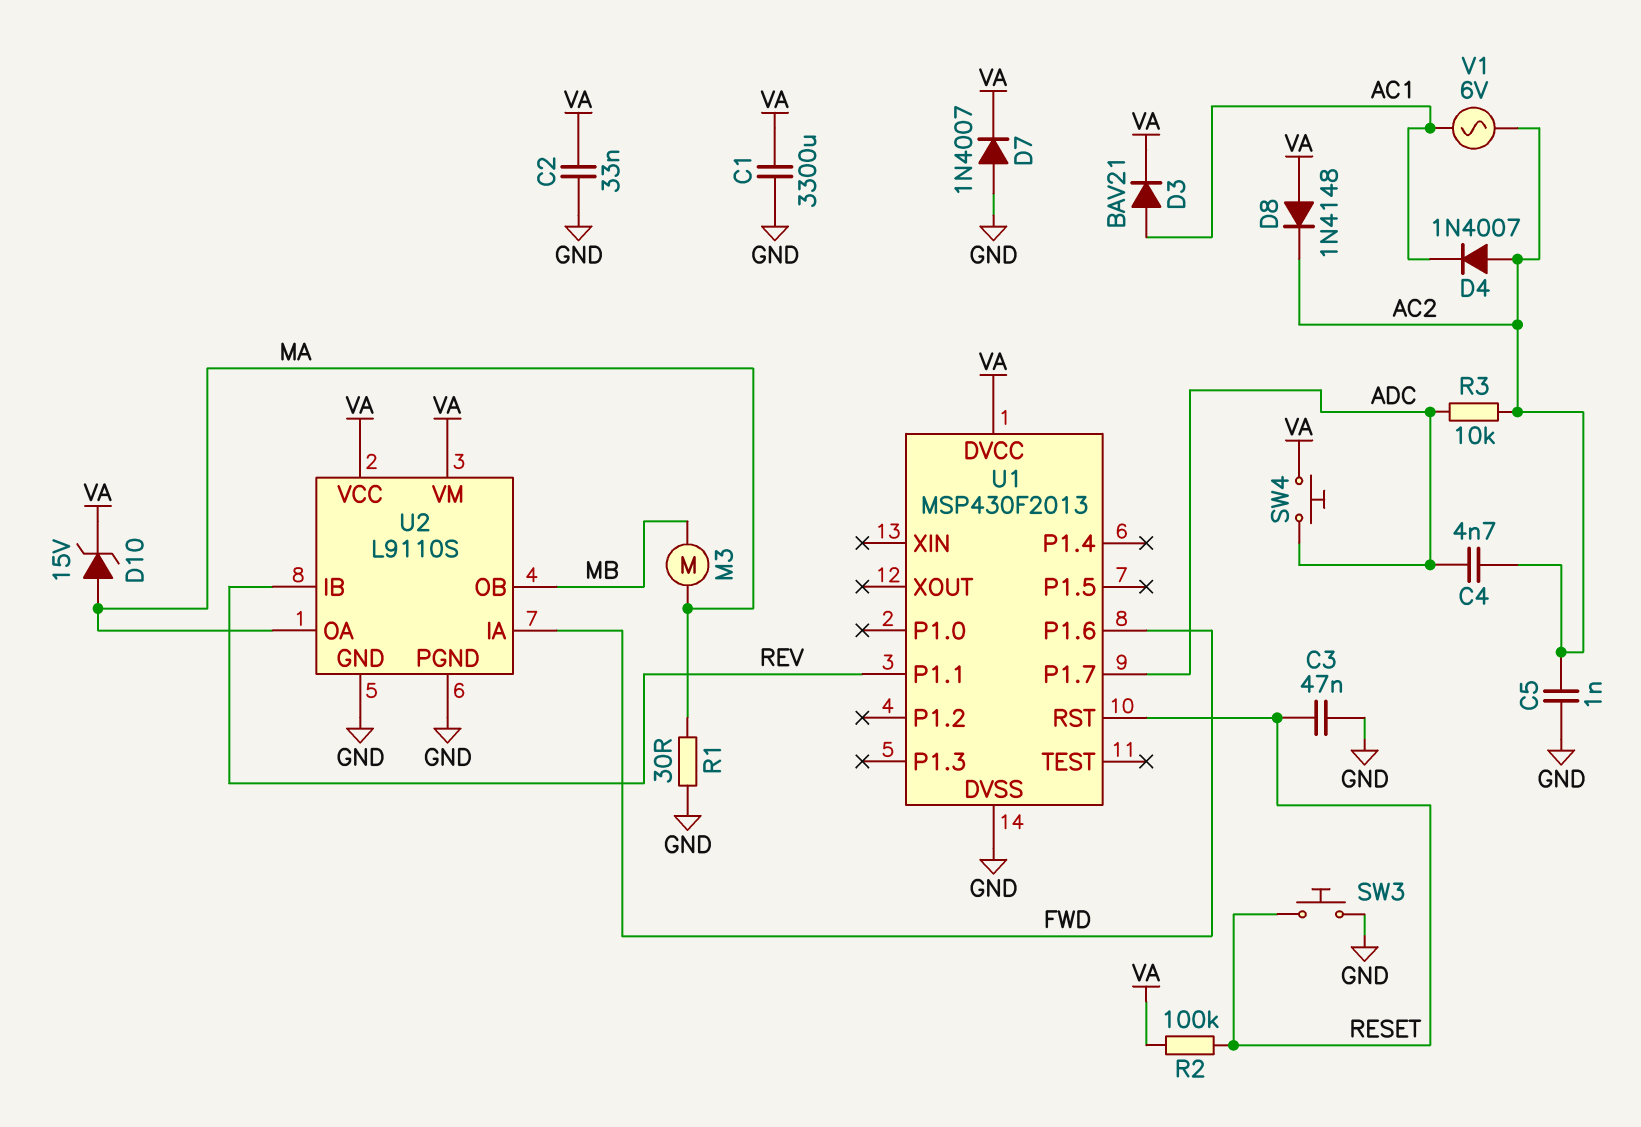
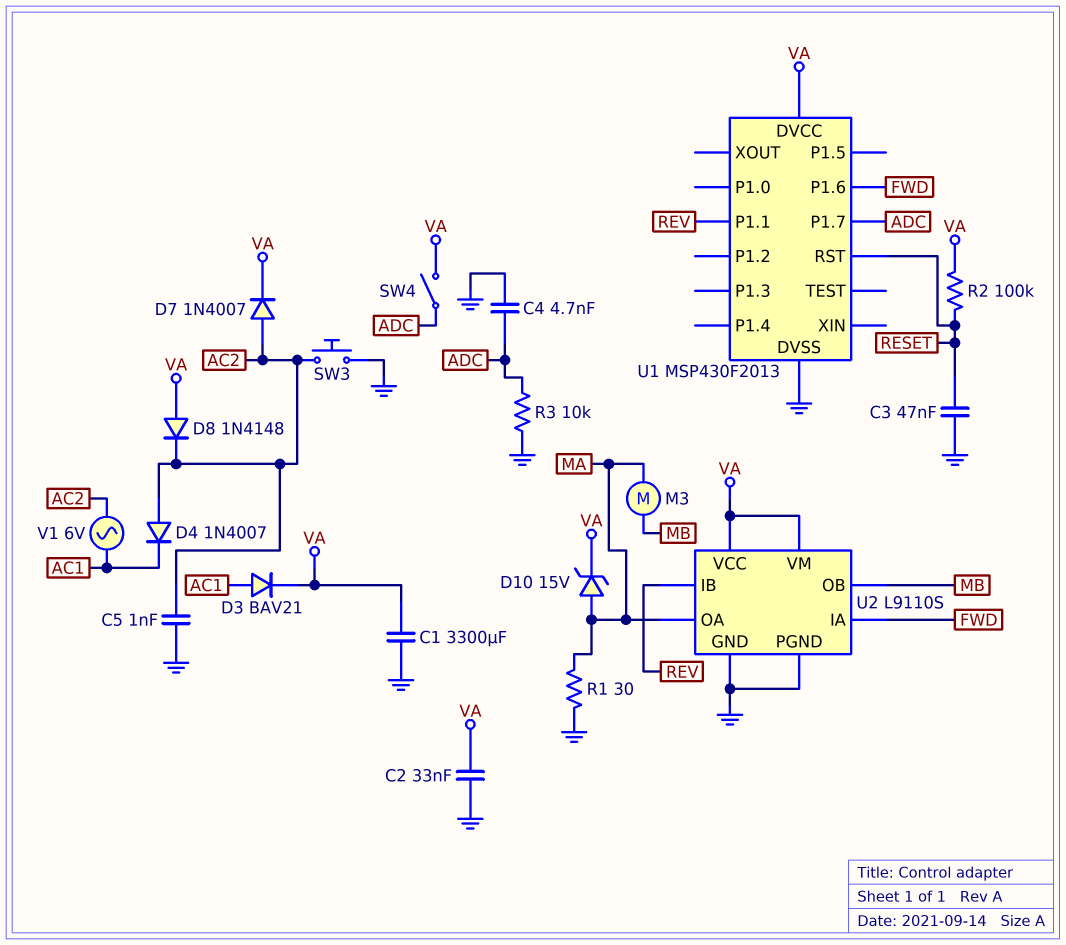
C4: 4.7nF (AC2, ADC) -> 4.7nF (ADC, GND)
D7: diode 1N4007 (A GND, K VA) -> diode 1N4007 (A AC2, K VA)
R3: 10k (AC2, ADC) -> 10k (ADC, GND)
SW3: button (GND, RESET) -> button (AC2, GND)
SW4: button (ADC, VA) -> switch (ADC, VA)

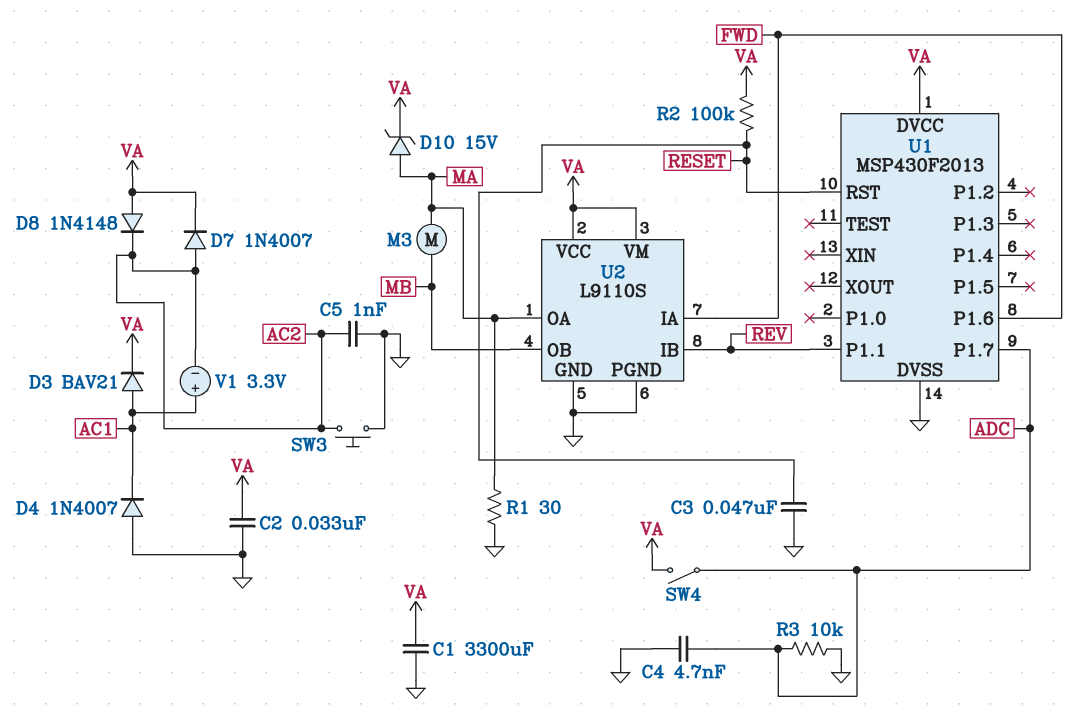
D4: diode 1N4007 (A AC2, K AC1) -> diode 1N4007 (A GND, K AC1)
V1: AC 6V (AC1, AC2) -> 3.3V (plus AC1, minus AC2)

